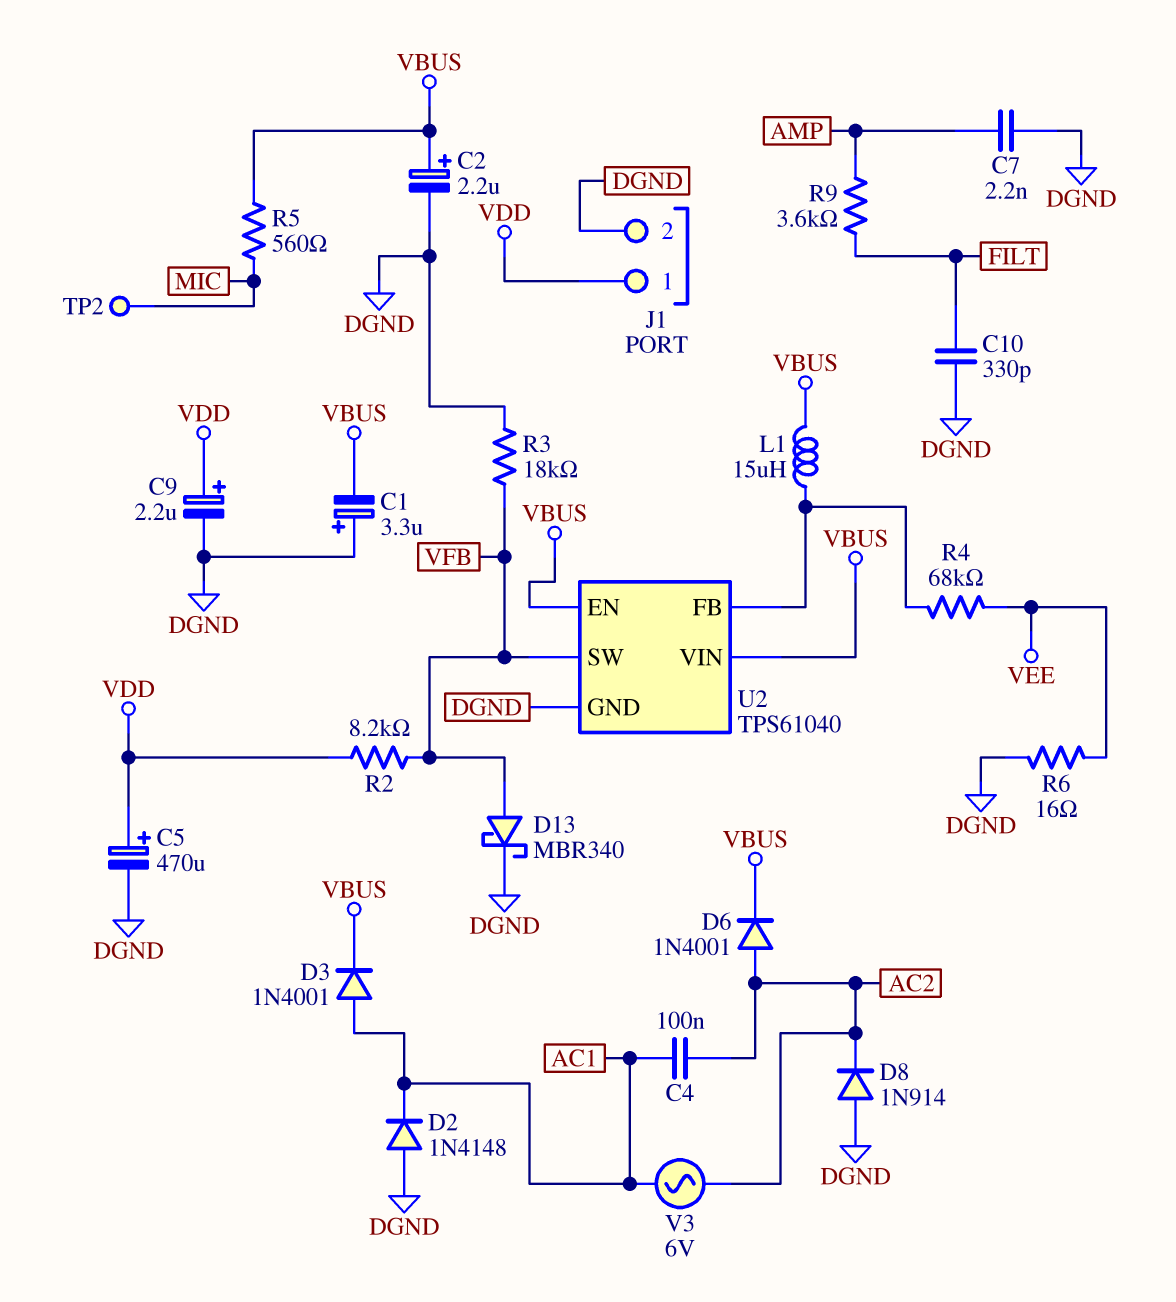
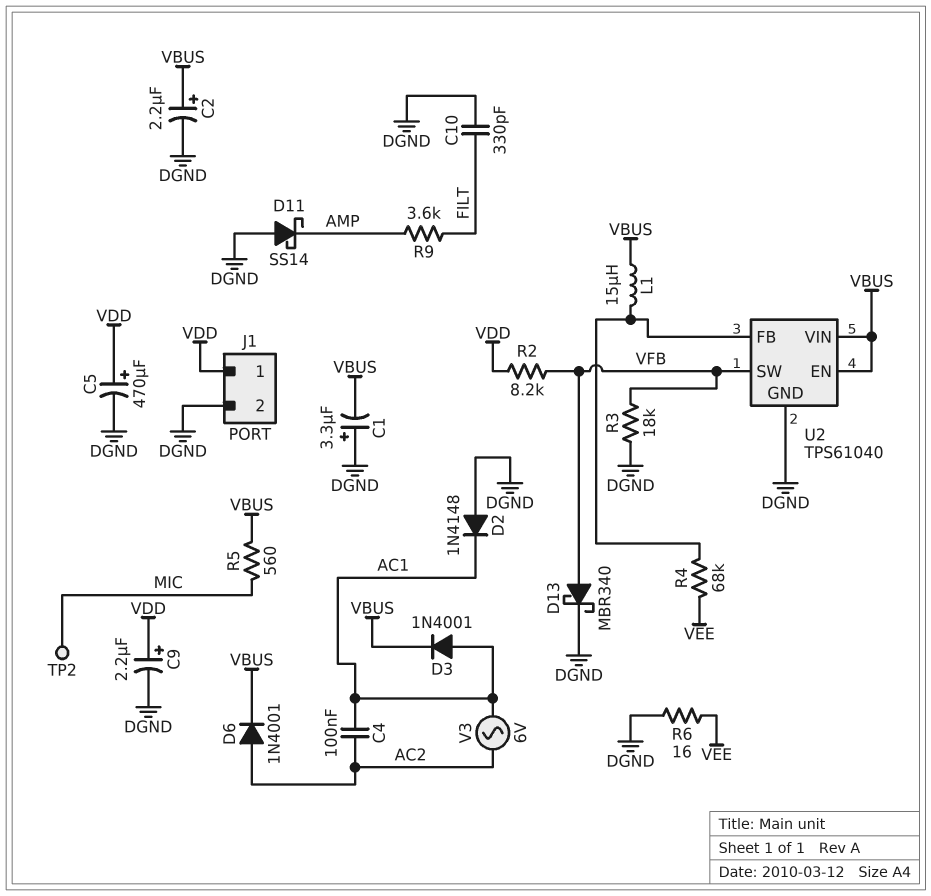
C7: 2.2nF (AMP, DGND) -> none
D8: diode 1N914 (A DGND, K AC2) -> none
D11: none -> schottky SS14 (A DGND, K AMP)

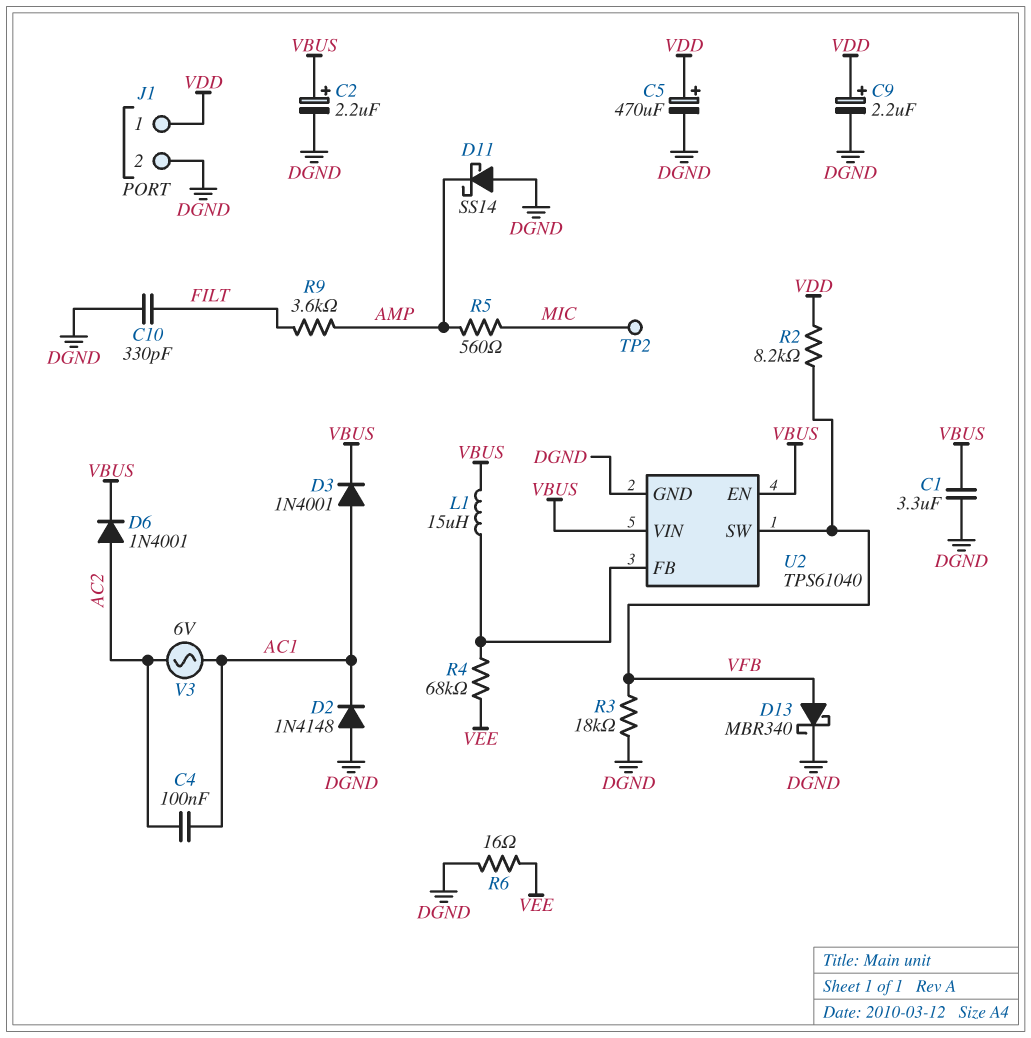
C1: 3.3uF (plus DGND, minus VBUS) -> 3.3uF (DGND, VBUS)
R5: 560 (MIC, VBUS) -> 560 (AMP, MIC)

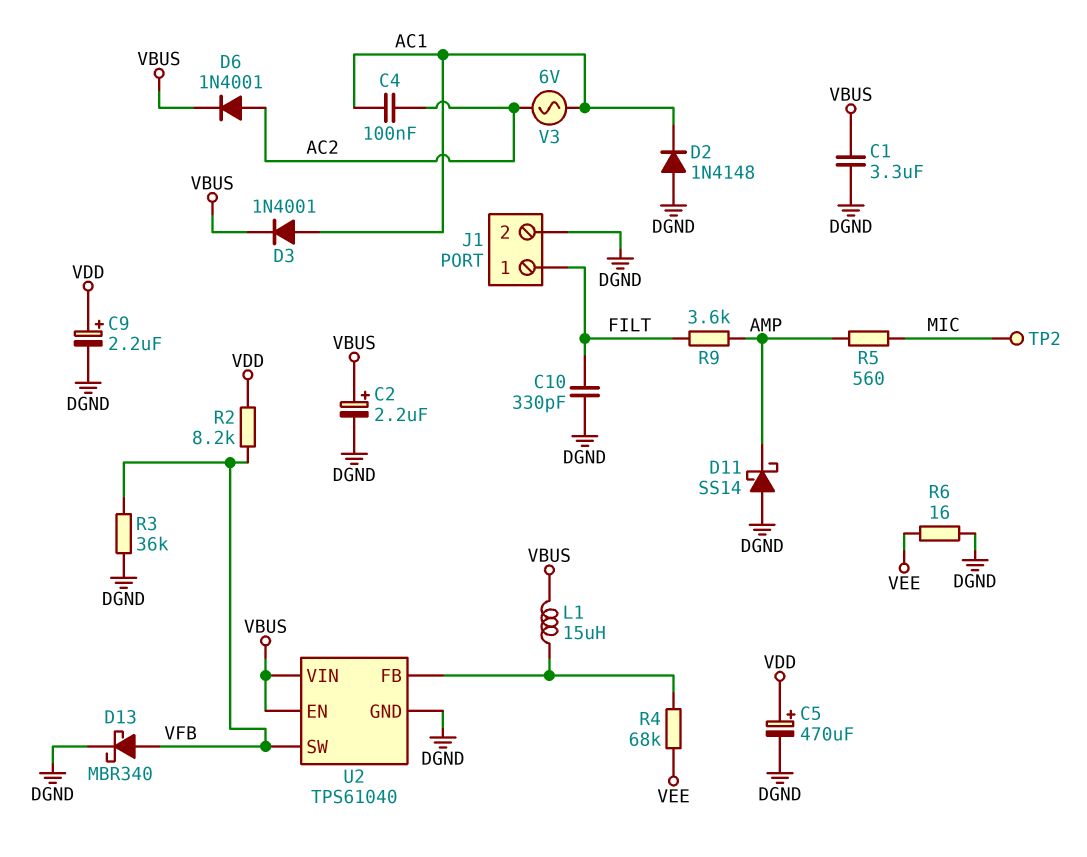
J1 pin 1: VDD -> FILT
R3: 18k (DGND, VFB) -> 36k (DGND, VFB)

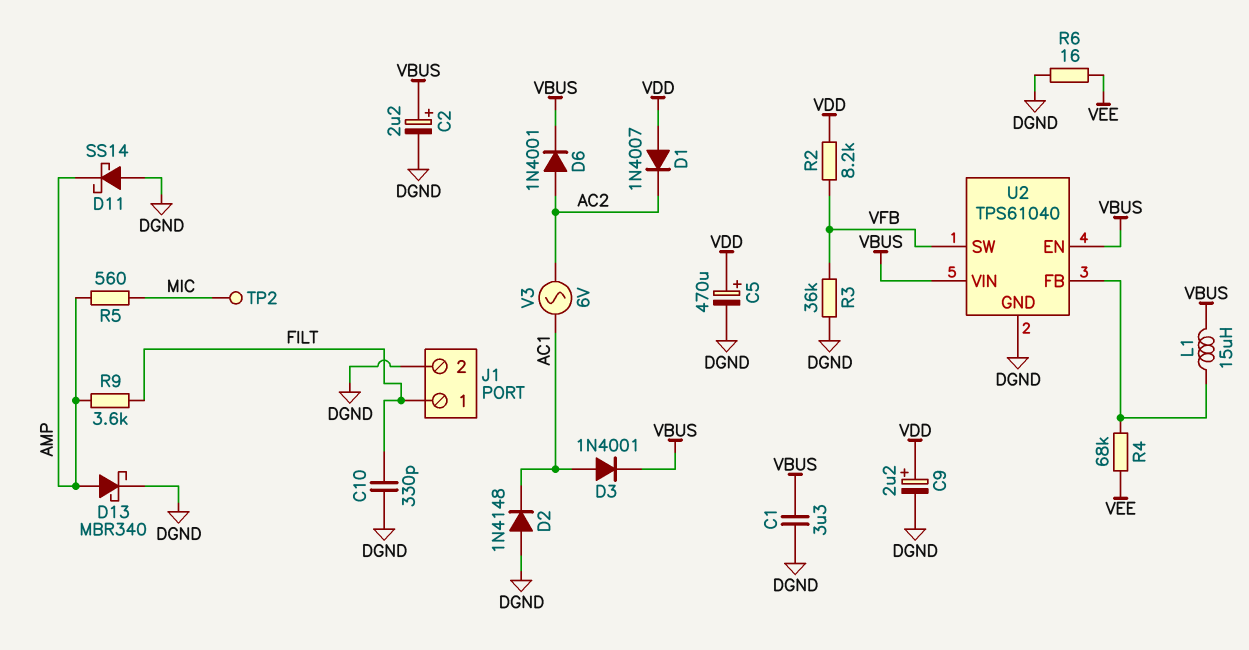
C4: 100nF (AC1, AC2) -> none
D1: none -> diode 1N4007 (A VDD, K AC2)
D13: schottky MBR340 (A VFB, K DGND) -> schottky MBR340 (A AMP, K DGND)

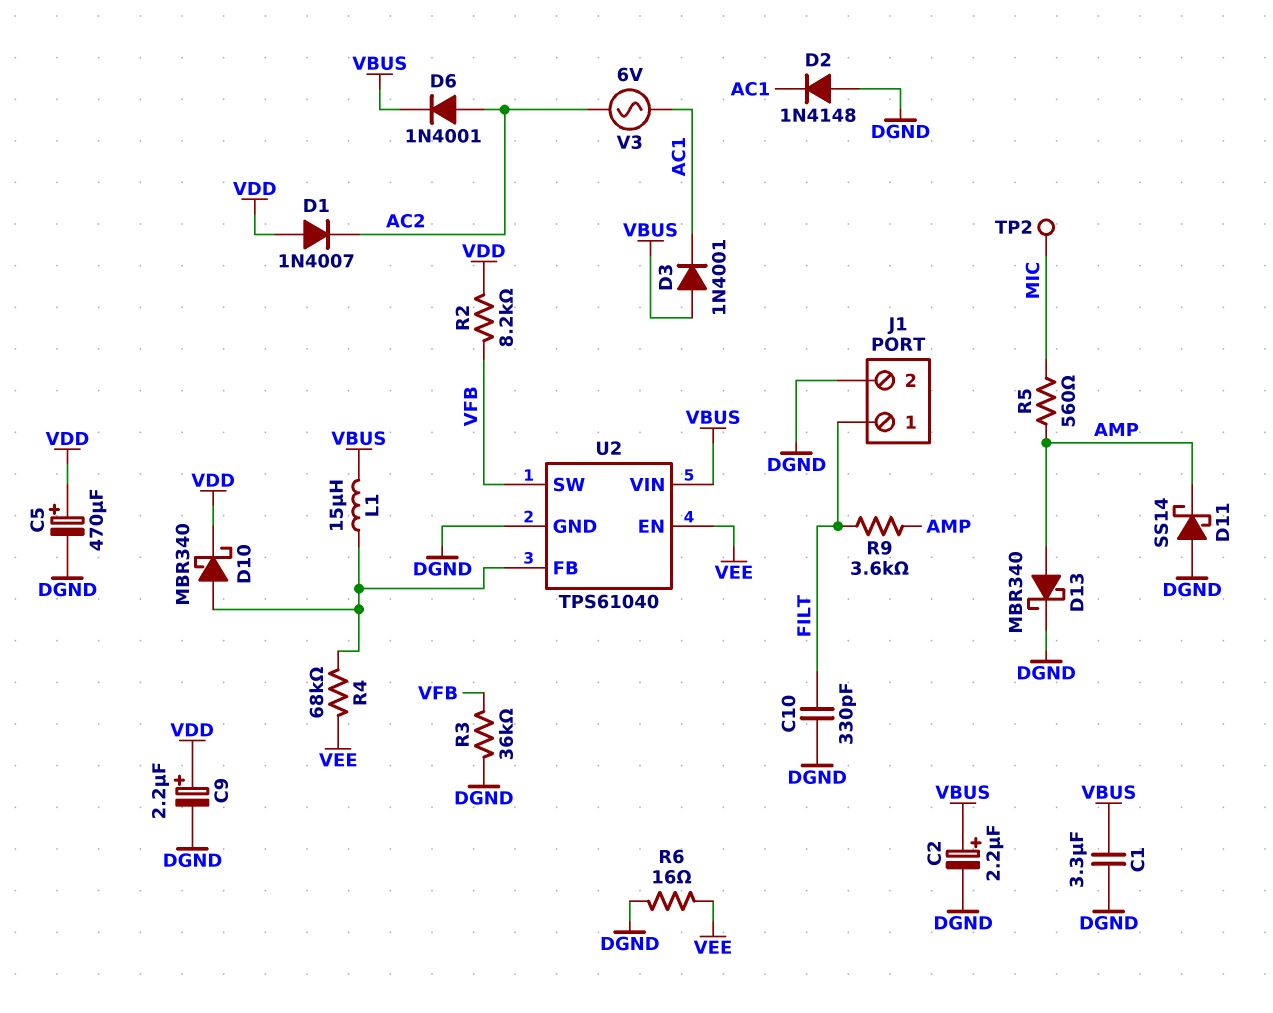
D3: diode 1N4001 (A AC1, K VBUS) -> diode 1N4001 (A VBUS, K AC1)
D10: none -> schottky MBR340 (A U2/FB, K VDD)
U2 pin EN: VBUS -> VEE

